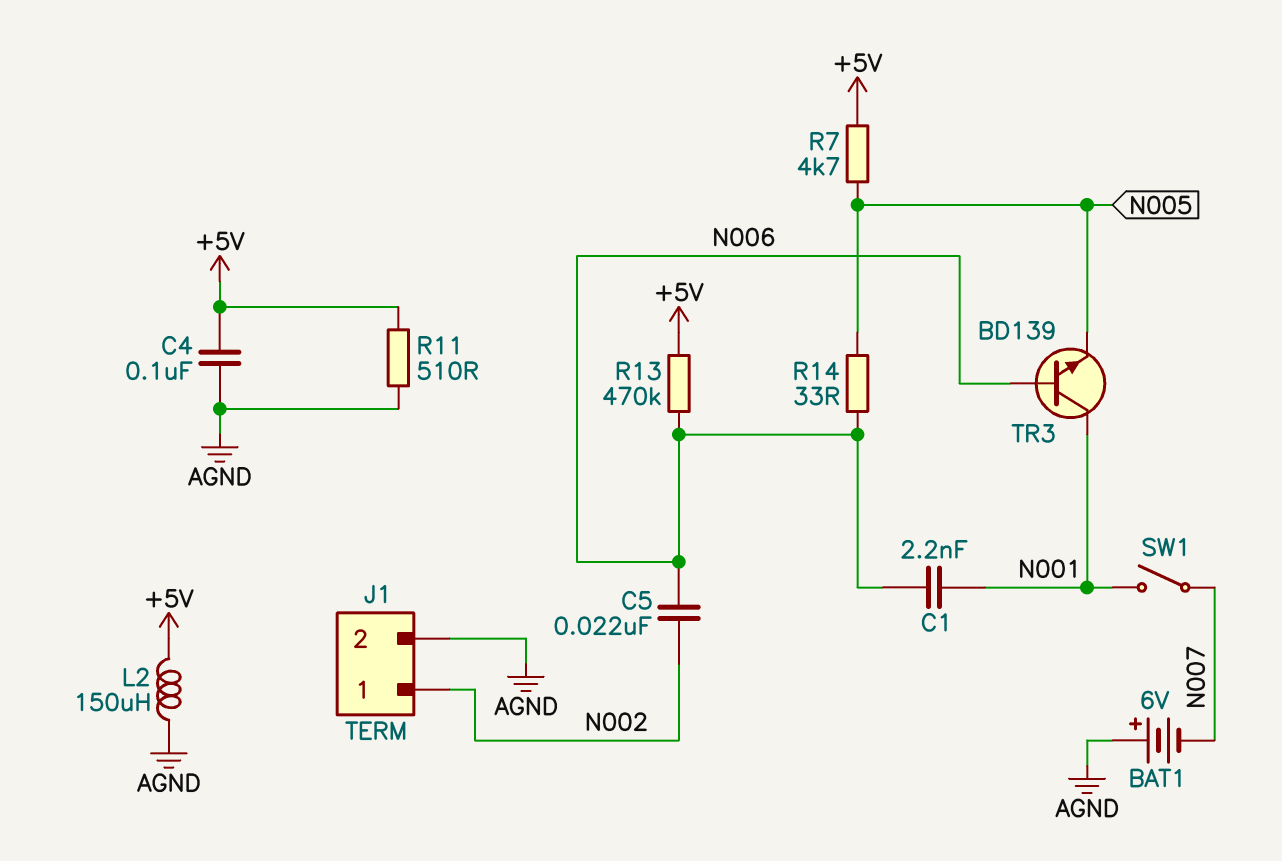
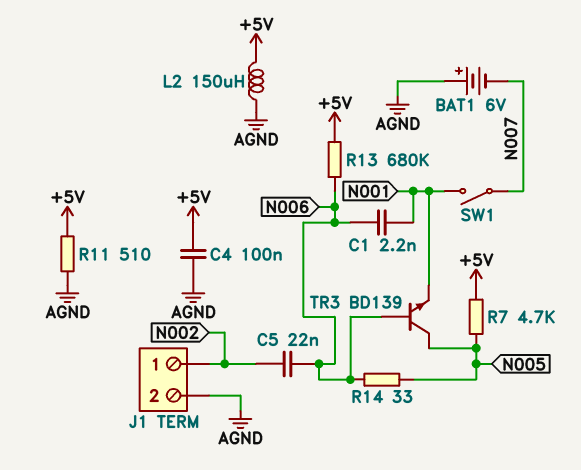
R13: 470k (+5V, N006) -> 680k (+5V, N006)
TR3: NPN BD139 (B N006, C N001, E N005) -> NPN BD139 (B N006, C N005, E N001)

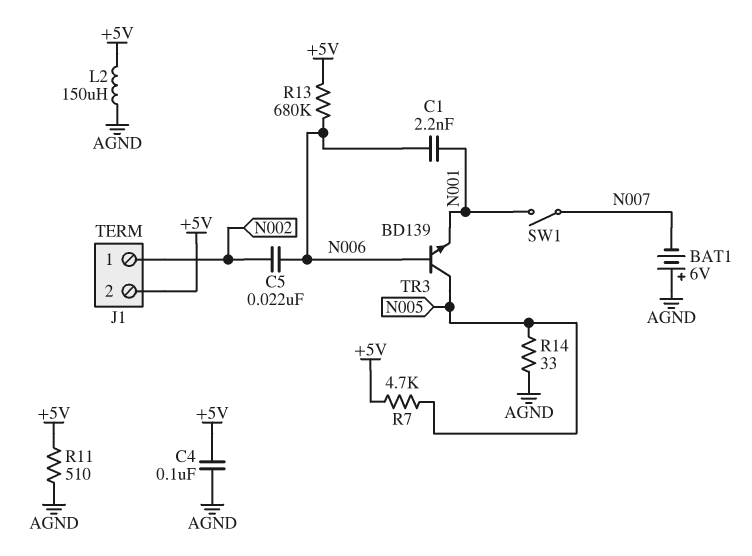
J1 pin 2: AGND -> +5V
R14: 33 (N005, N006) -> 33 (AGND, N005)

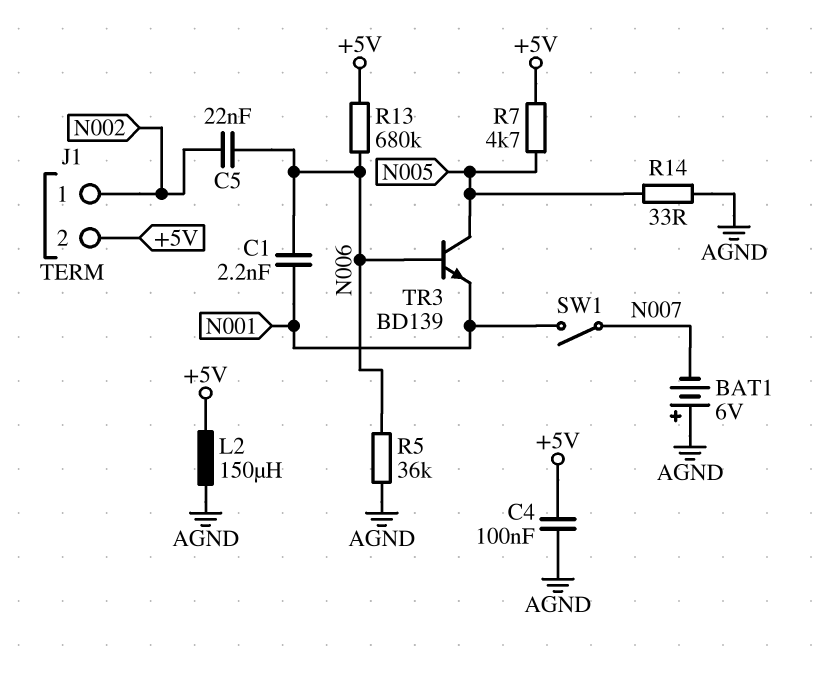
R5: none -> 36k (AGND, N006)
R11: 510 (+5V, AGND) -> none

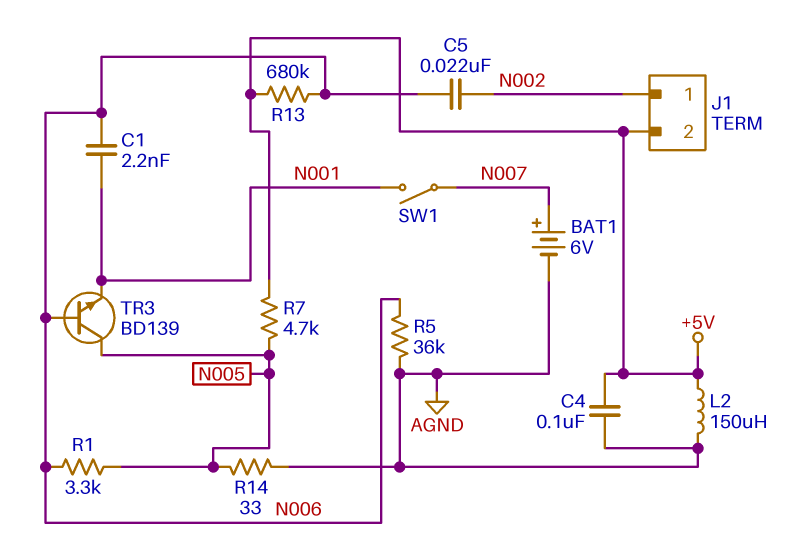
BAT1: 6V (plus AGND, minus N007) -> 6V (plus N007, minus AGND)
R1: none -> 3.3k (N005, N006)

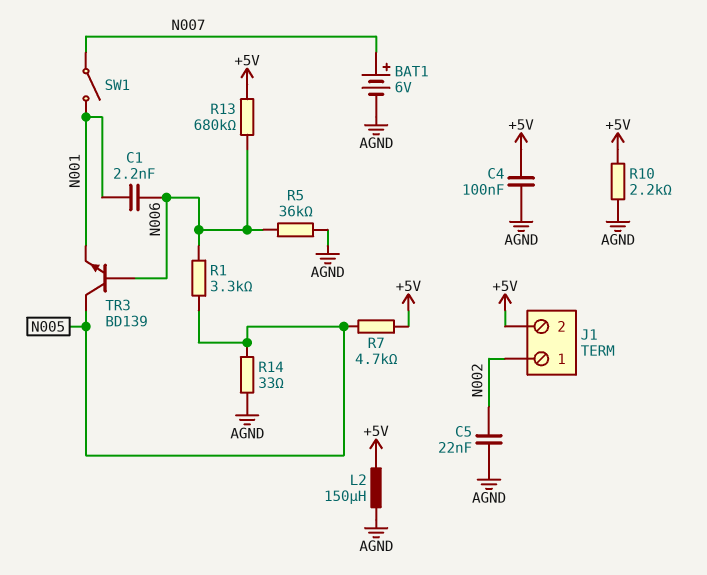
C5: 22nF (N002, N006) -> 22nF (AGND, N002)
R10: none -> 2.2k (+5V, AGND)

